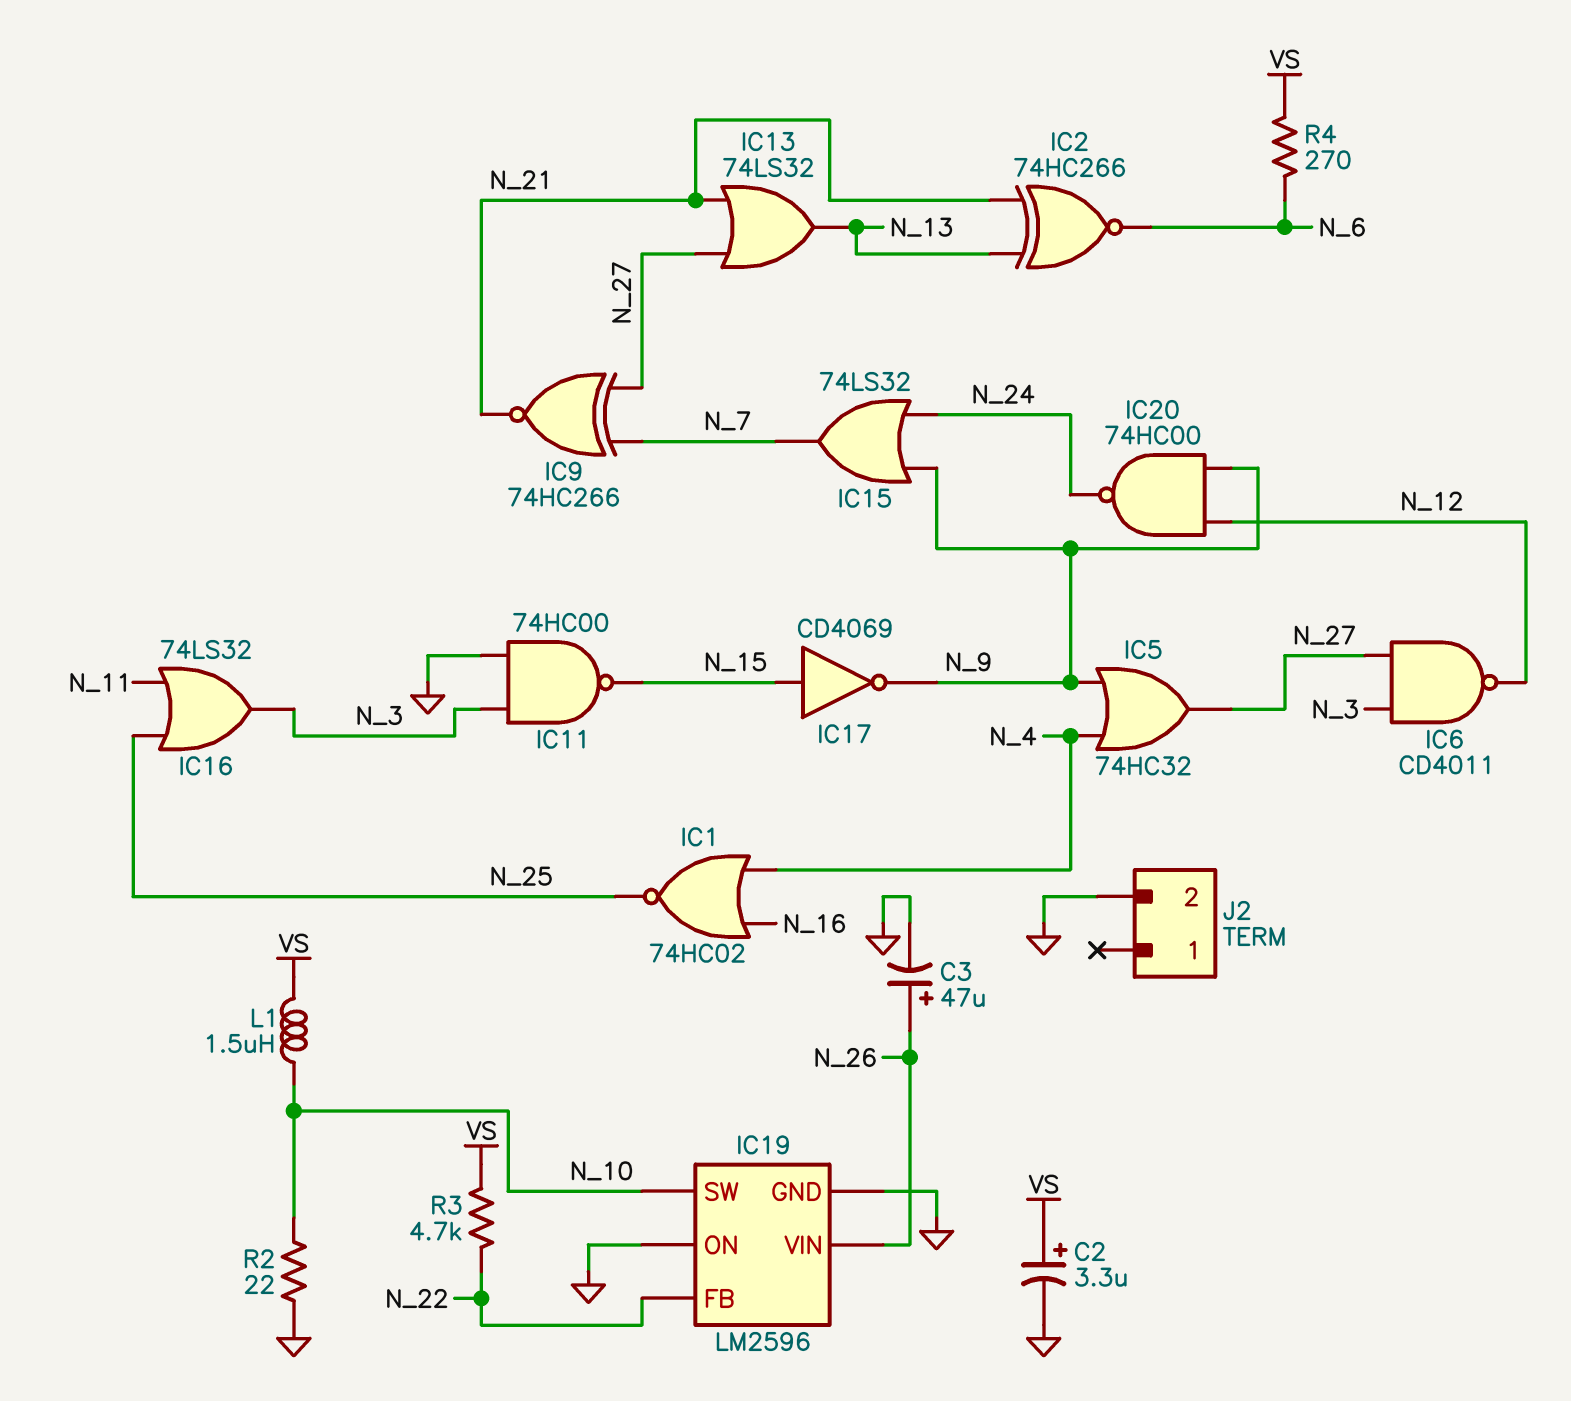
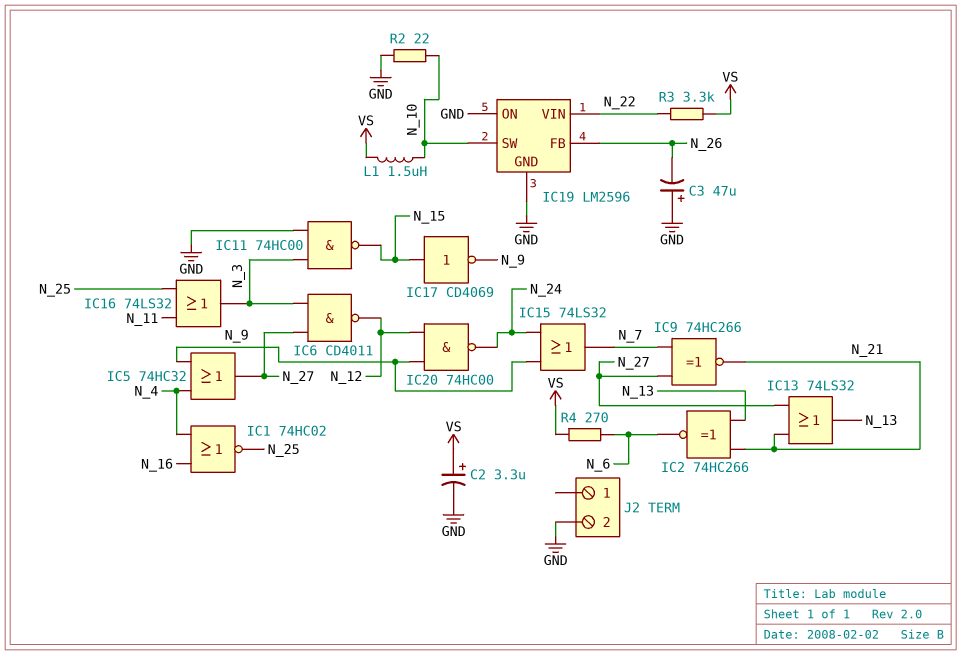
C3: 47uF (plus N_26, minus GND) -> 47uF (plus GND, minus N_26)
IC19 pin FB: N_22 -> N_26
IC19 pin VIN: N_26 -> N_22
R3: 4.7k (N_22, VS) -> 3.3k (N_22, VS)

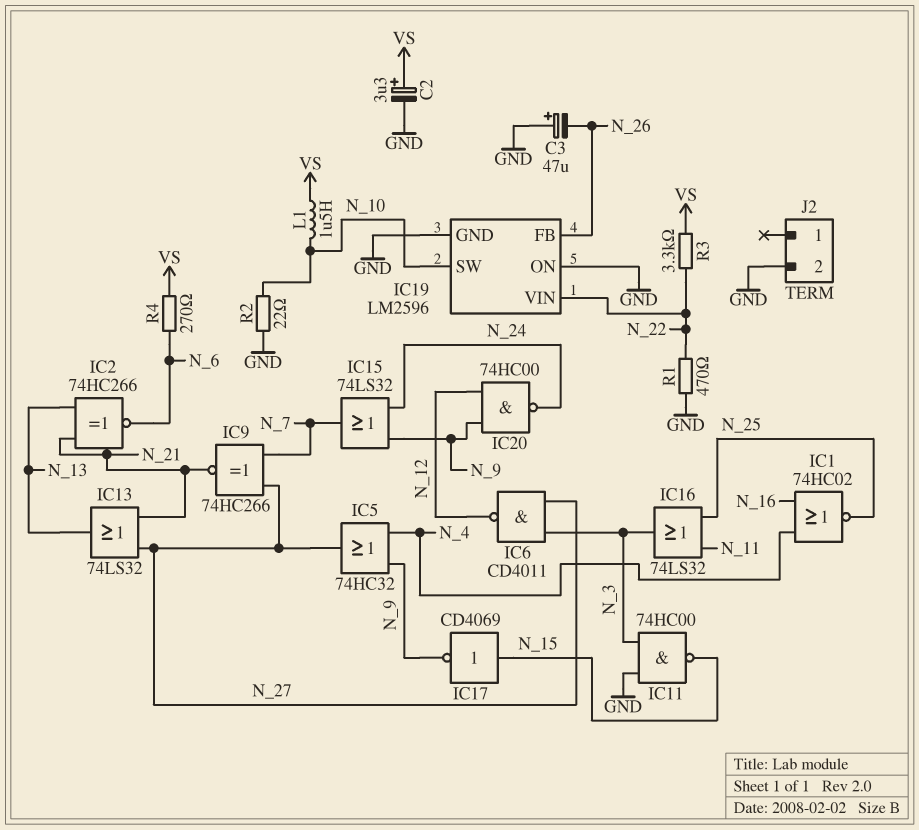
R1: none -> 470 (GND, N_22)

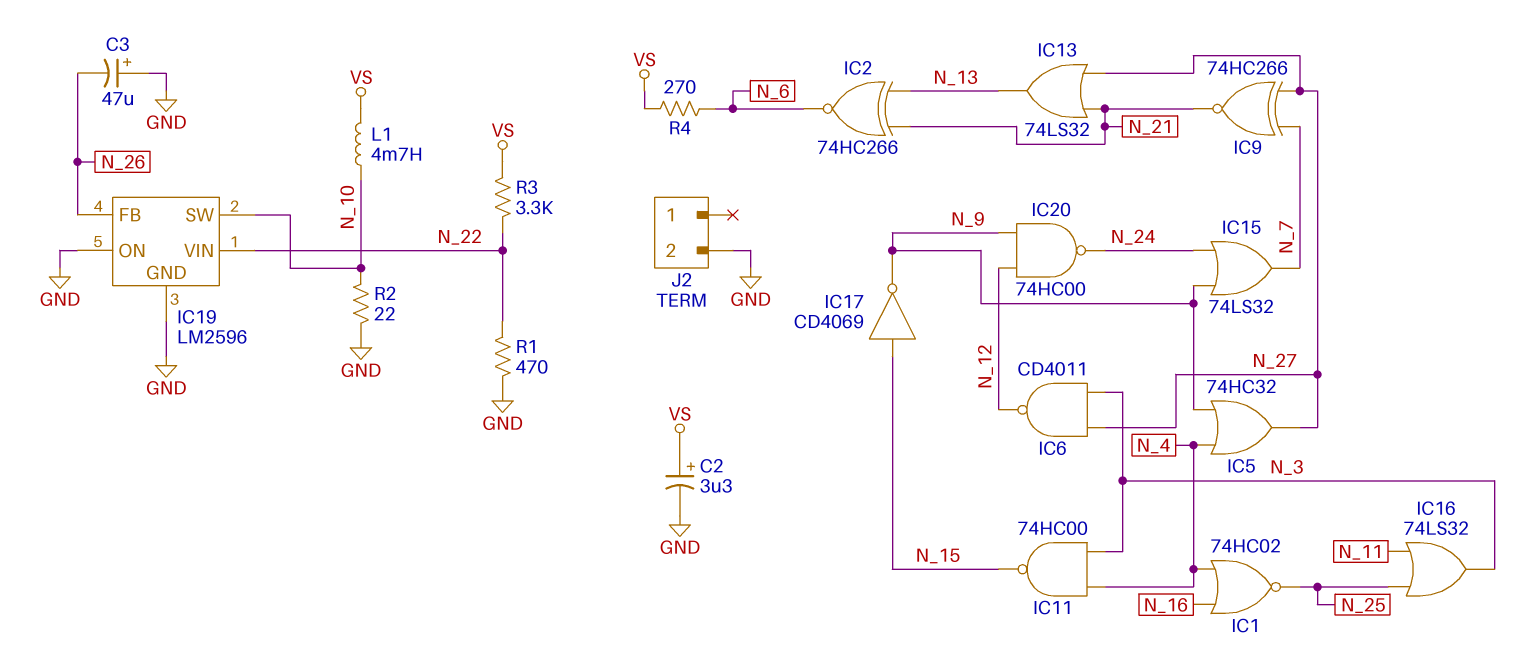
IC11: NAND 74HC00 (in GND, in N_3, out N_15) -> NAND 74HC00 (in N_3, in N_4, out N_15)
L1: 1.5uH (N_10, VS) -> 4.7mH (N_10, VS)

